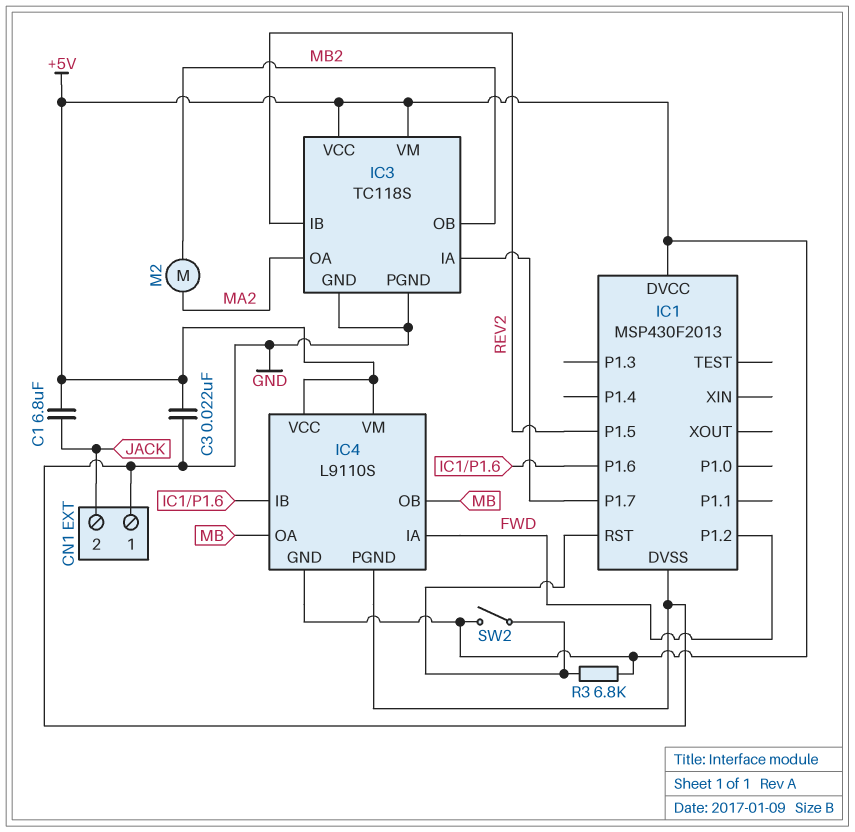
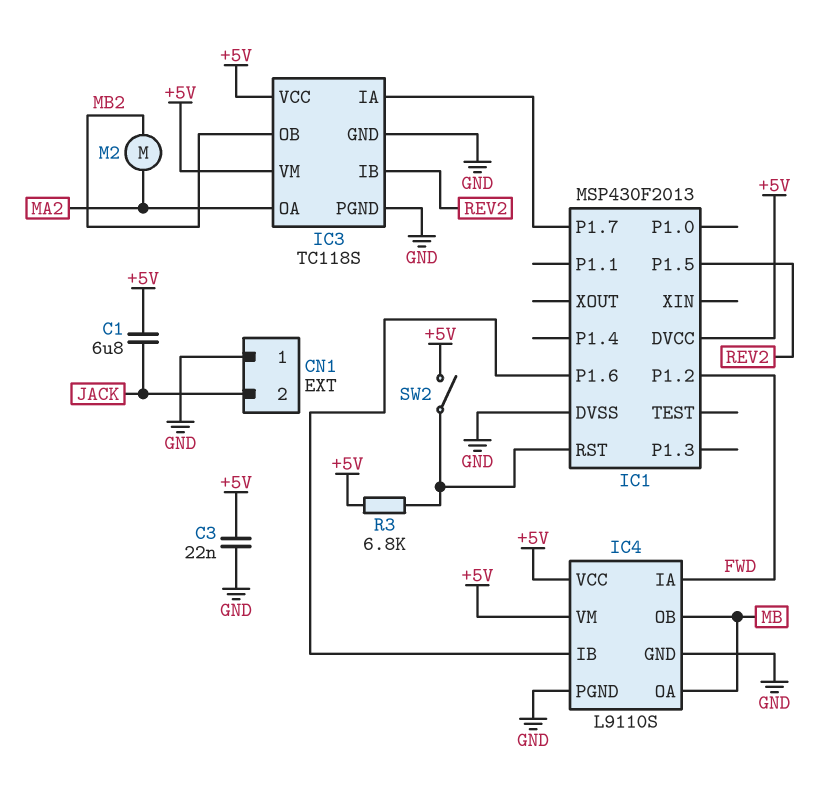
IC4 pin GND: +5V -> GND

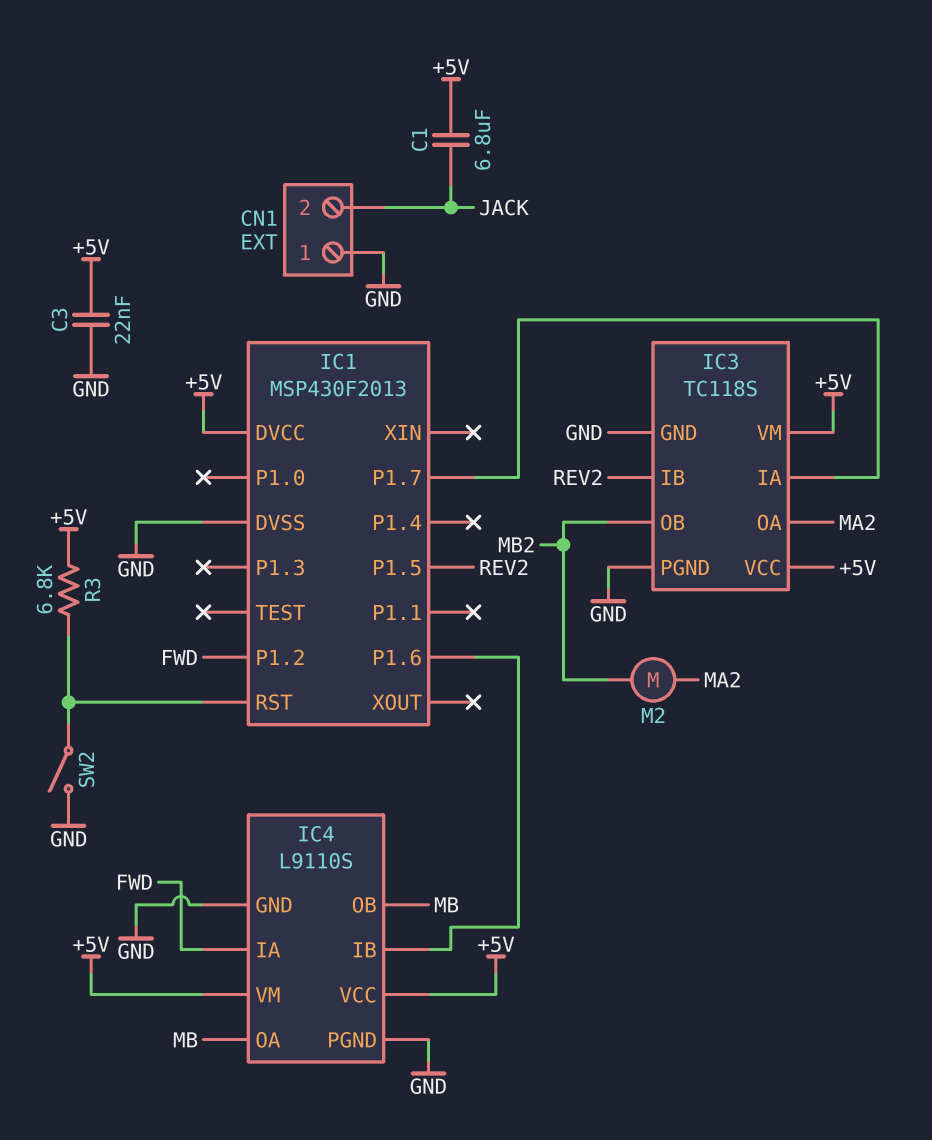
SW2: switch (+5V, IC1/RST) -> switch (GND, IC1/RST)

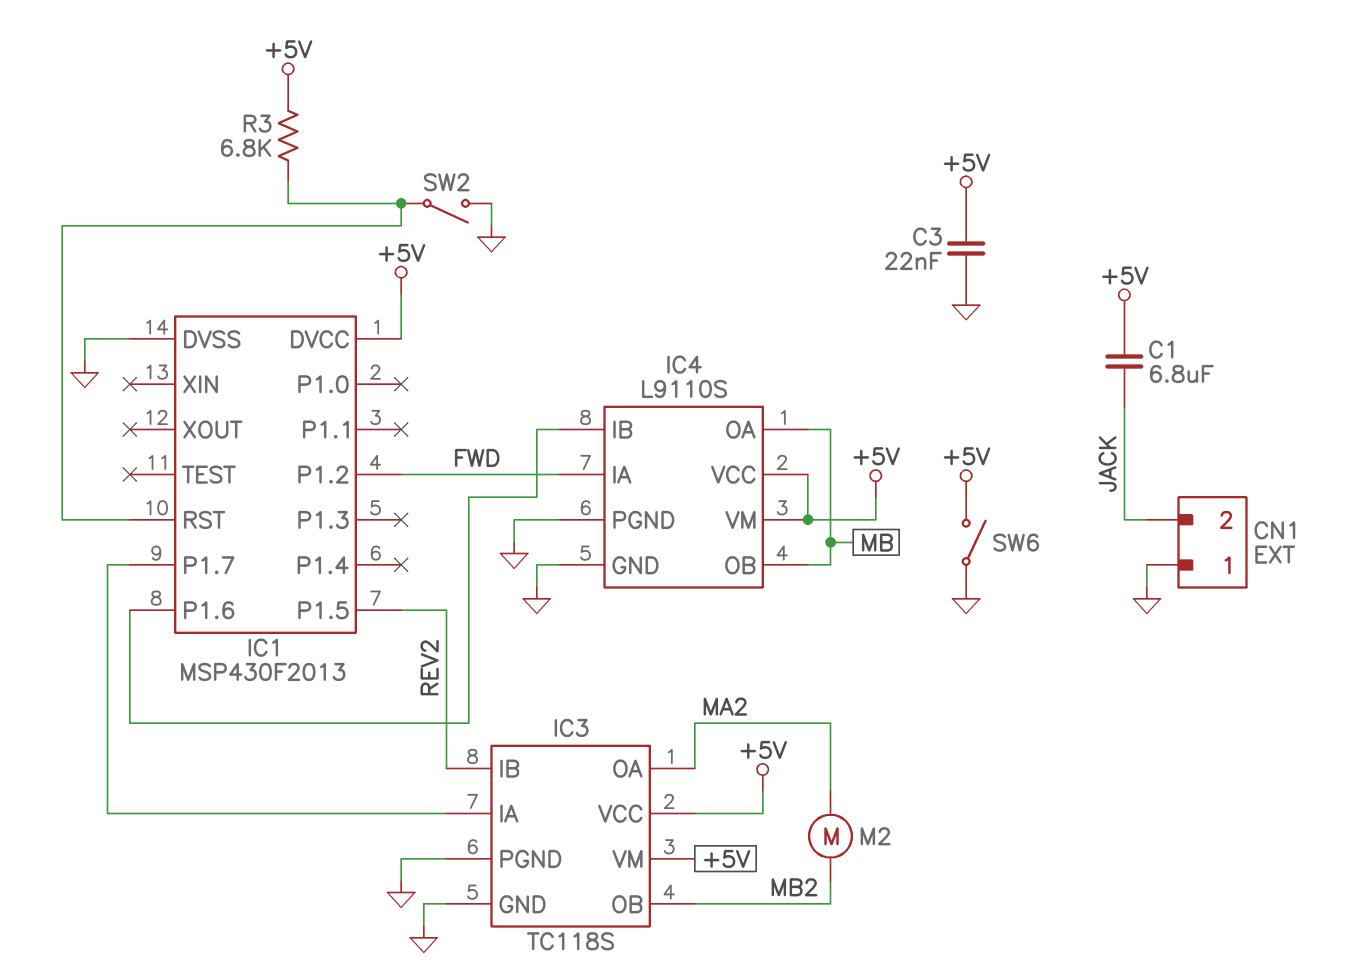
SW6: none -> switch (+5V, GND)

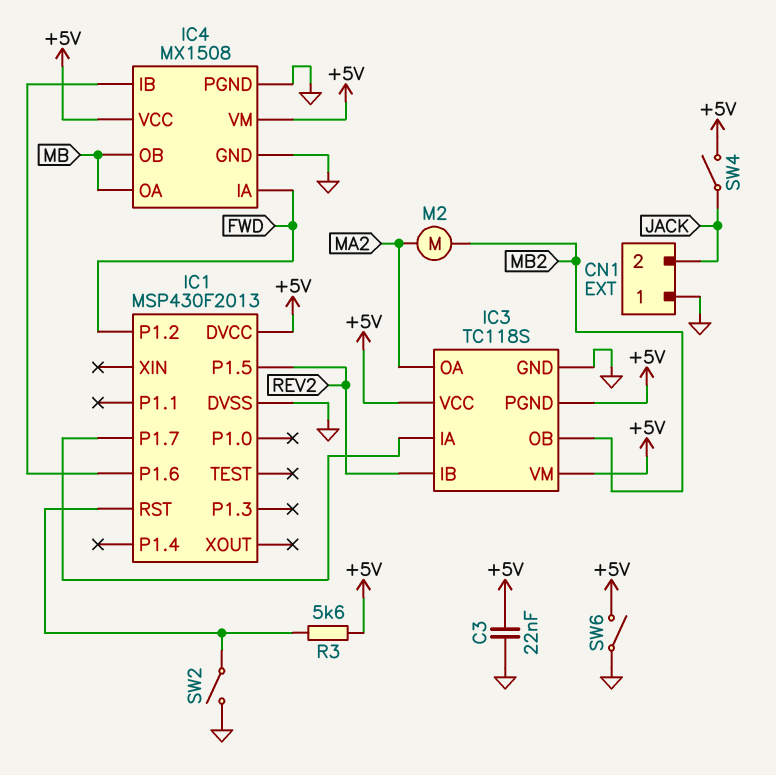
C1: 6.8uF (+5V, JACK) -> none
IC3 pin PGND: GND -> +5V
IC4: L9110S -> MX1508
R3: 6.8k (+5V, IC1/RST) -> 5.6k (+5V, IC1/RST)
SW4: none -> switch (+5V, JACK)

